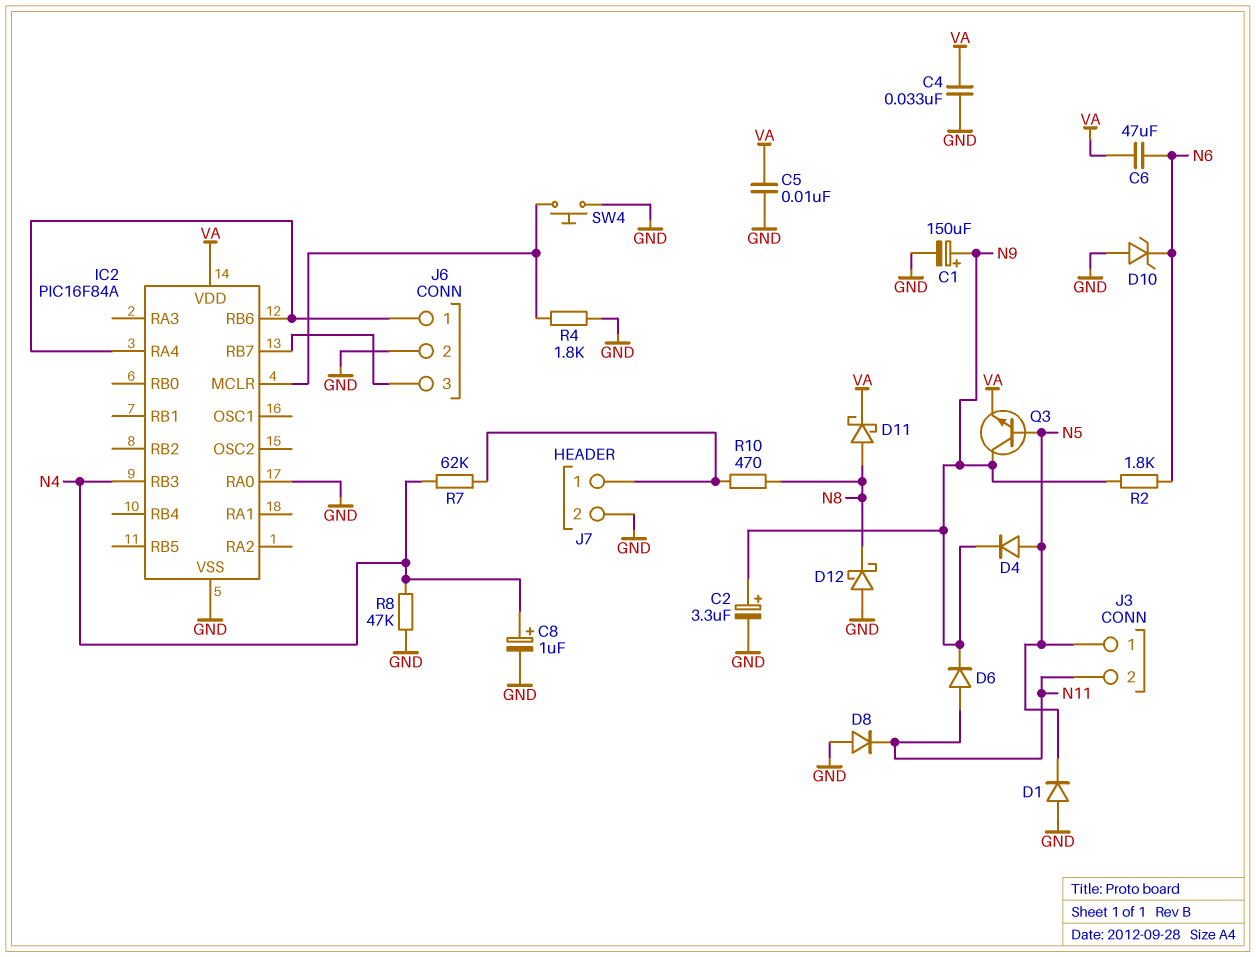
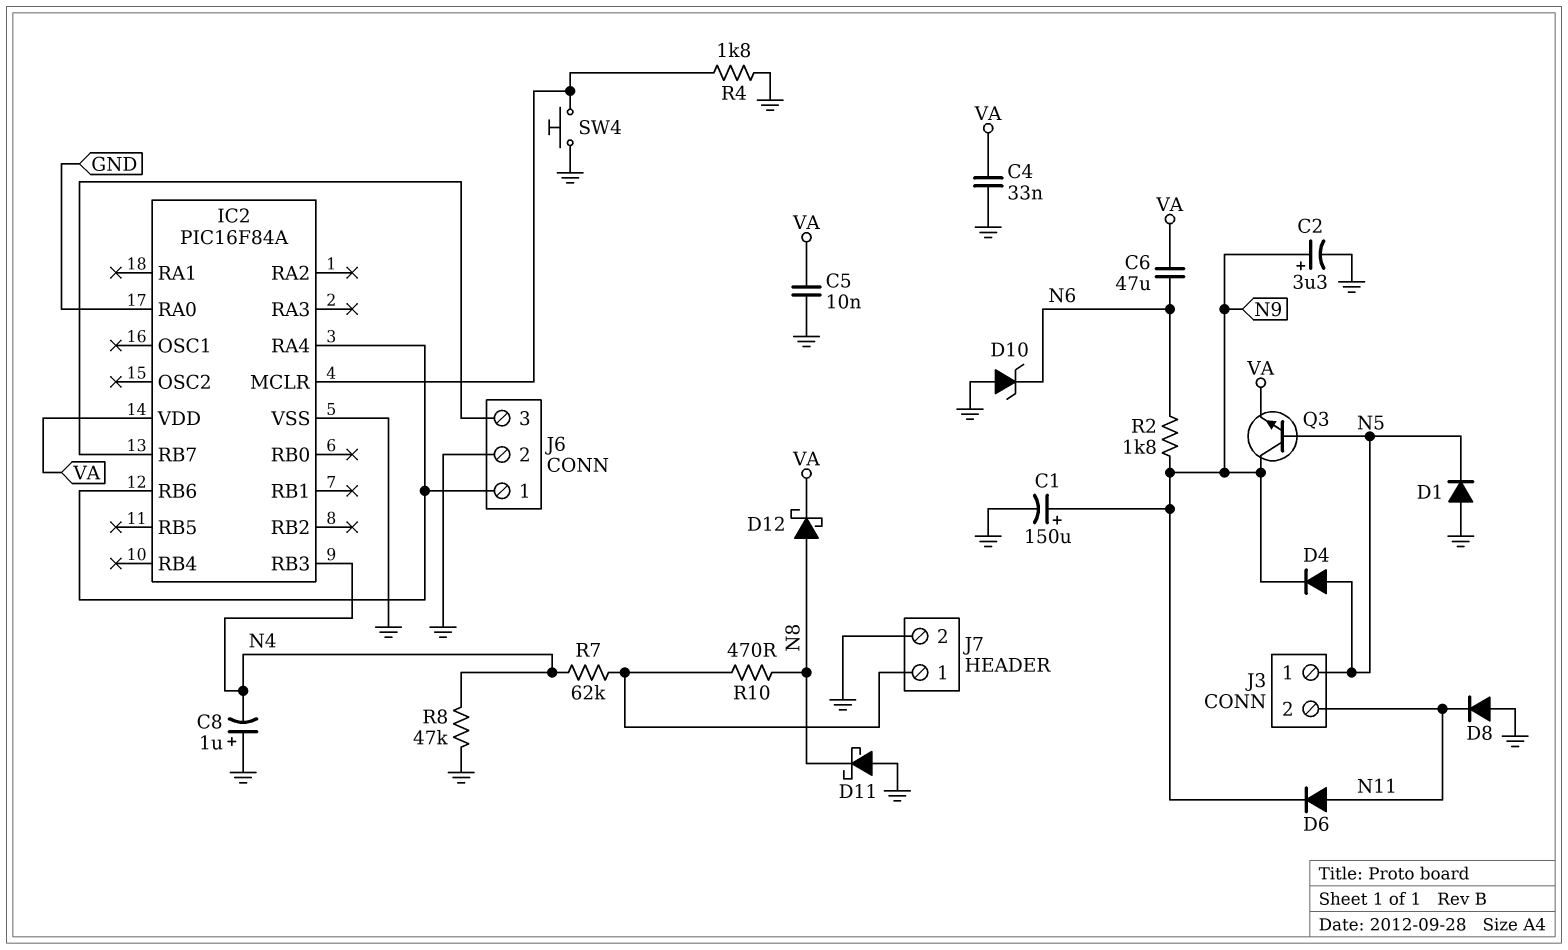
C8: 1uF (plus N4, minus GND) -> 1uF (plus GND, minus N4)
D11: schottky (A N8, K VA) -> schottky (A GND, K N8)
D12: schottky (A GND, K N8) -> schottky (A N8, K VA)

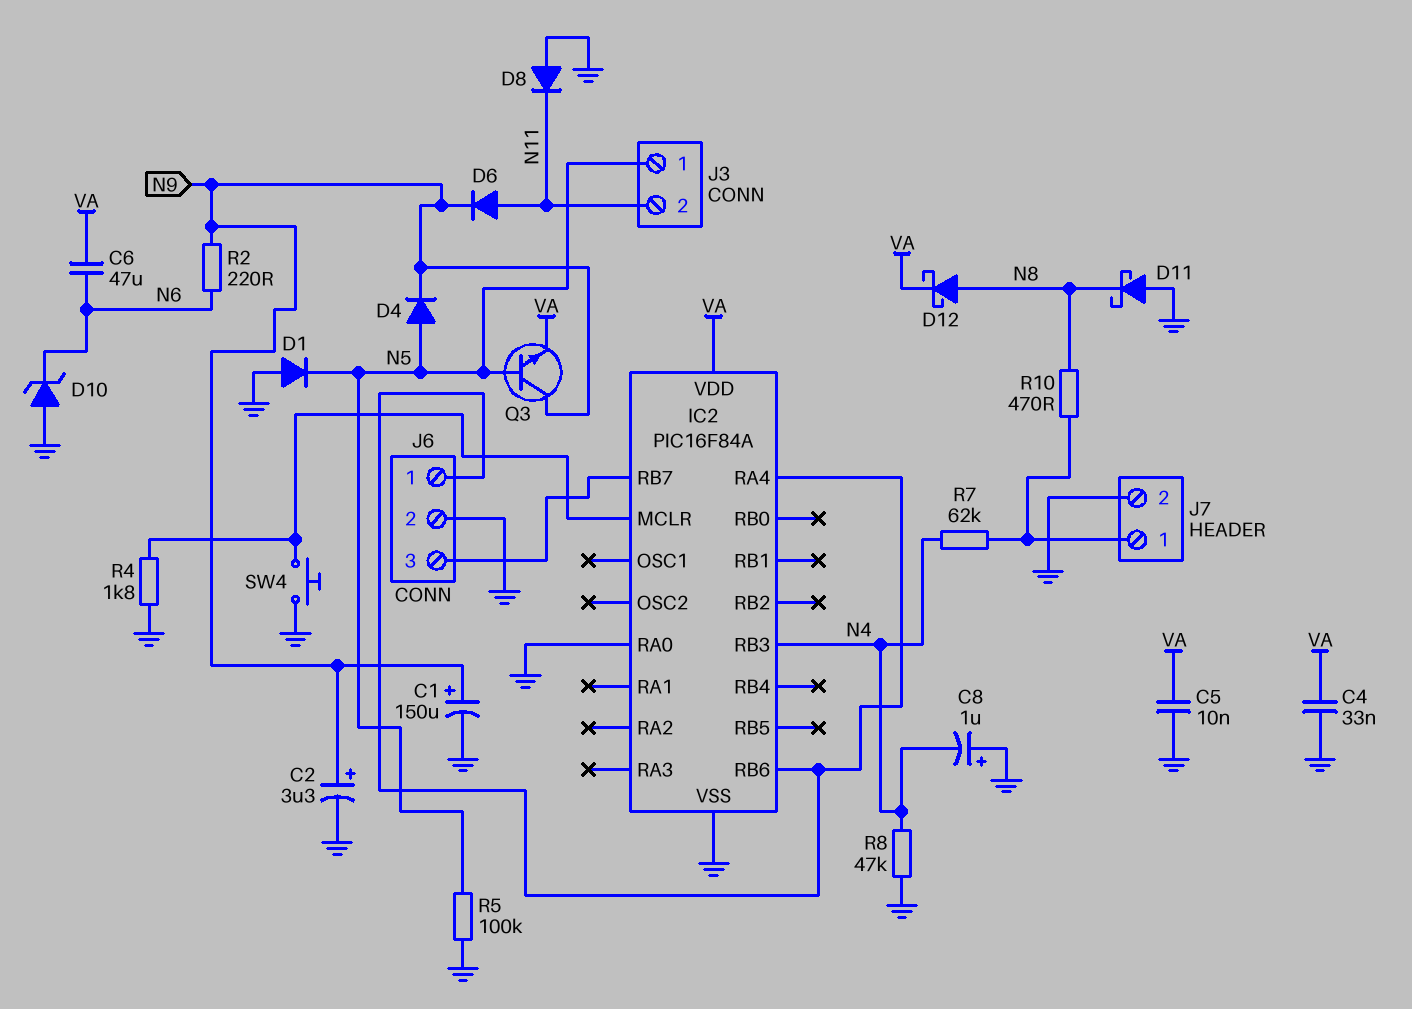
R2: 1.8k (N6, N9) -> 220 (N6, N9)
R5: none -> 100k (GND, N5)

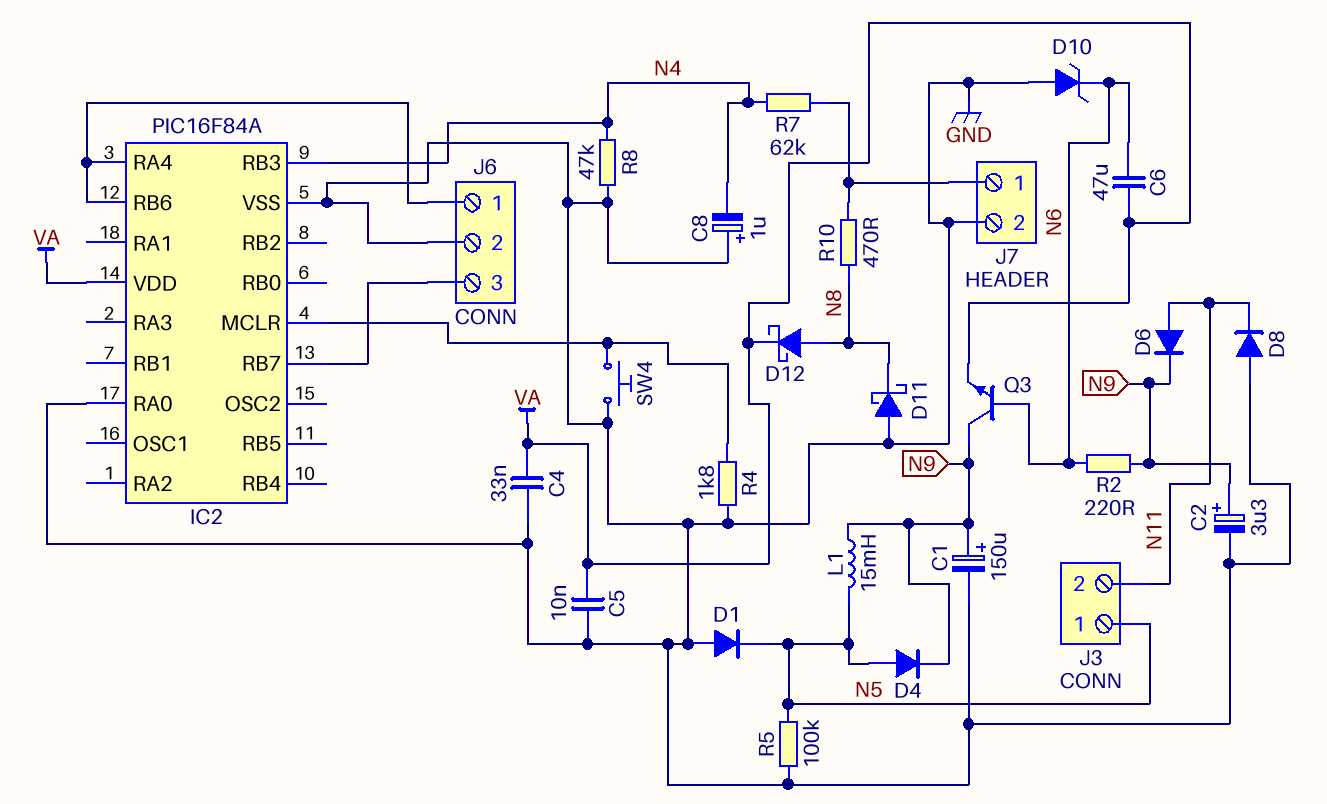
L1: none -> 15mH (N5, N9)
Q3: NPN (B N5, C N9, E VA) -> NPN (B N6, C N9, E VA)

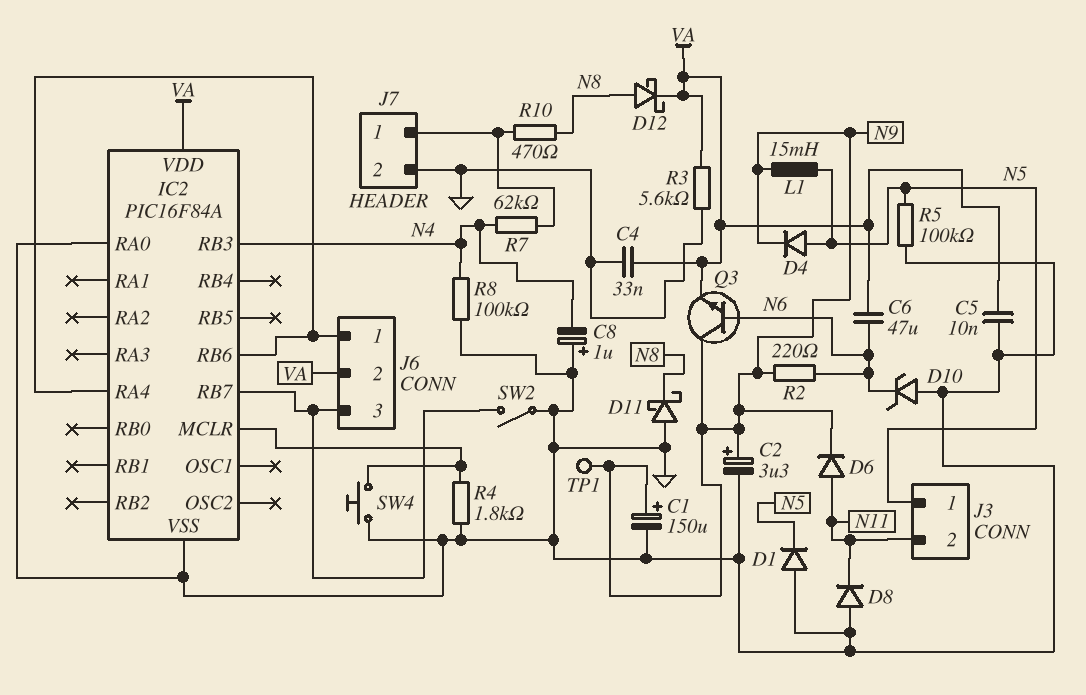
J6 pin 2: GND -> VA
R3: none -> 5.6k (GND, VA)
R8: 47k (GND, N4) -> 100k (GND, N4)
SW2: none -> switch (GND, IC2/RB7)
TP1: none -> test point (N9)

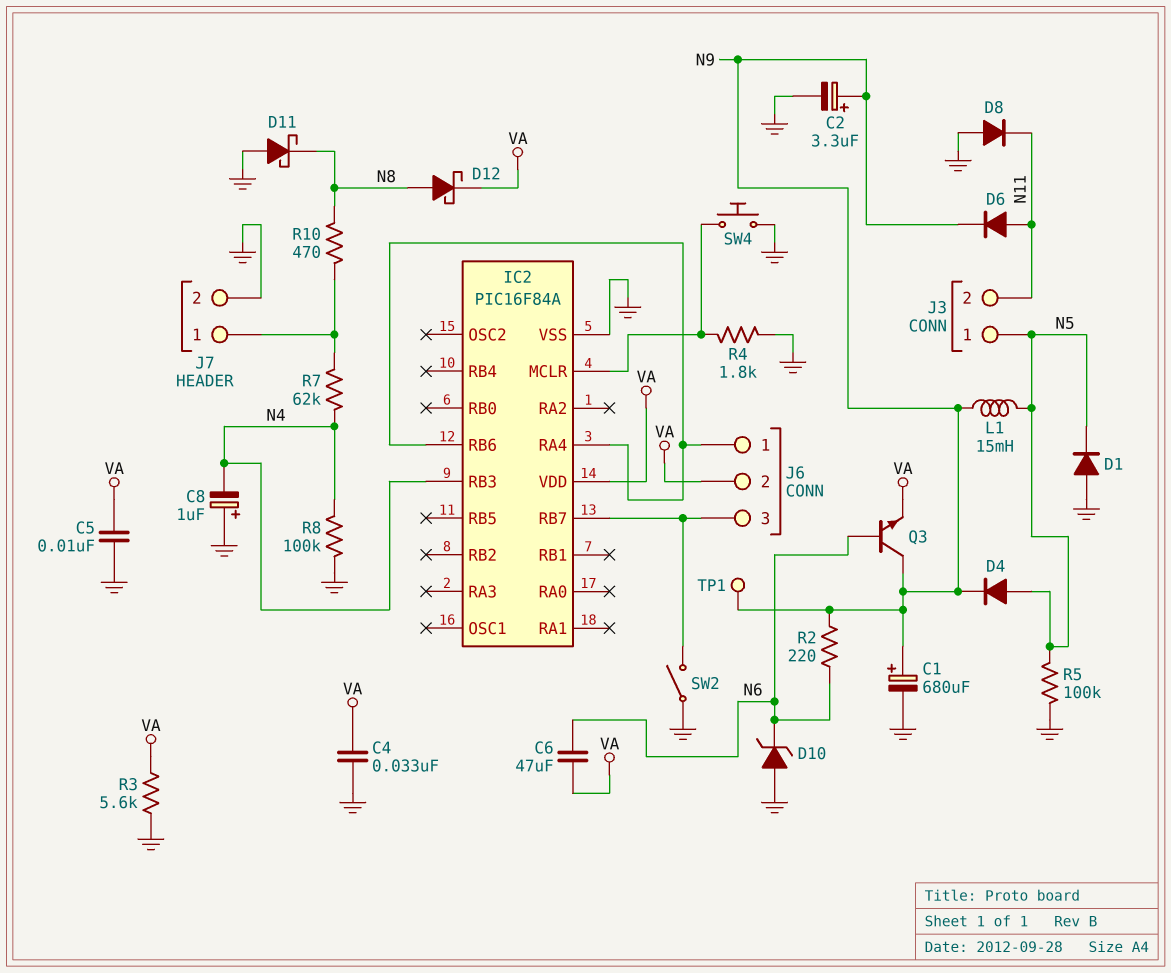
C1: 150uF (plus N9, minus GND) -> 680uF (plus N9, minus GND)
IC2 pin RA0: GND -> none

